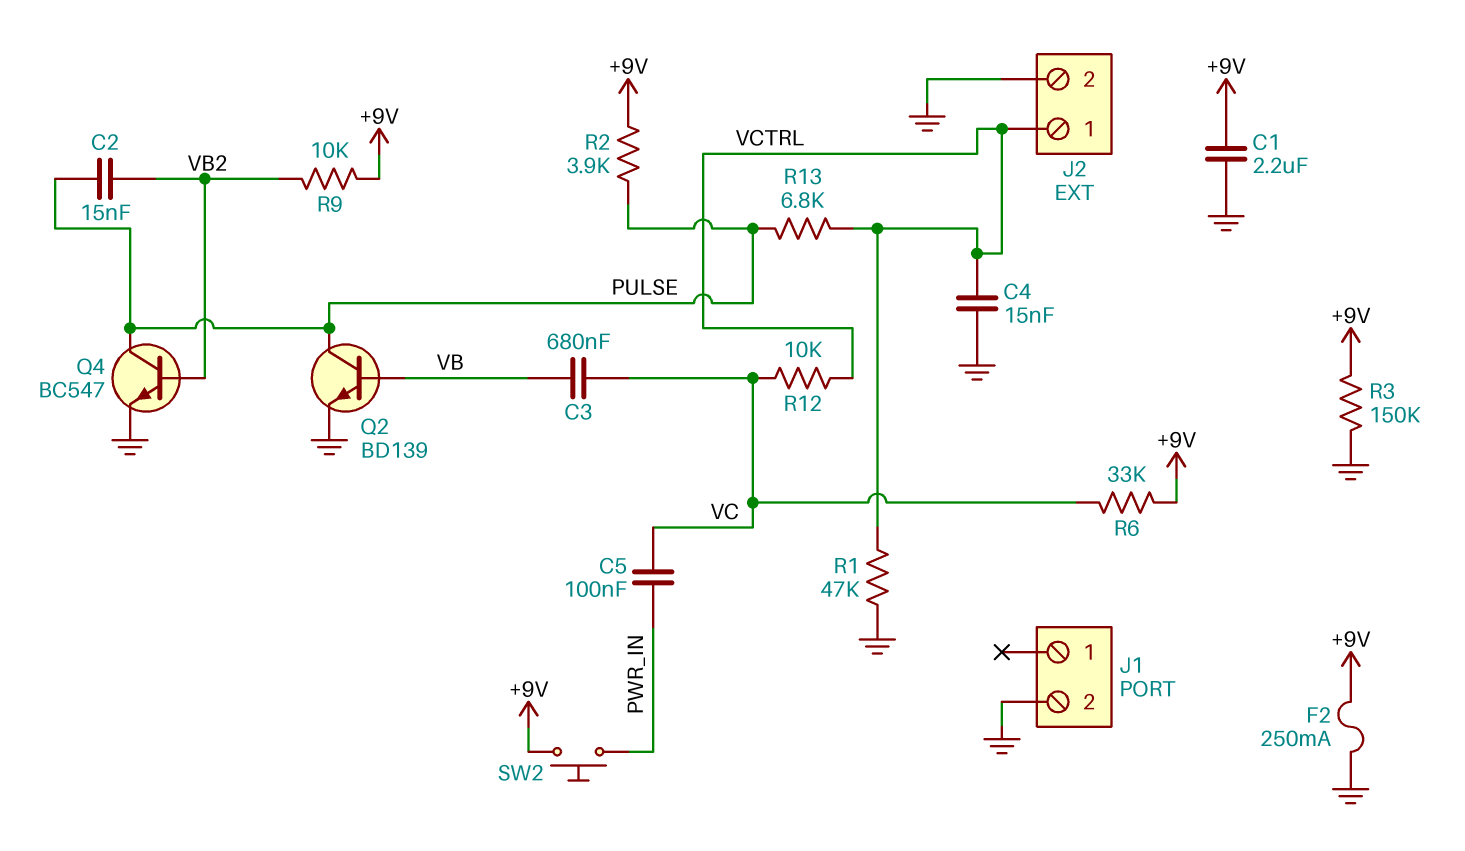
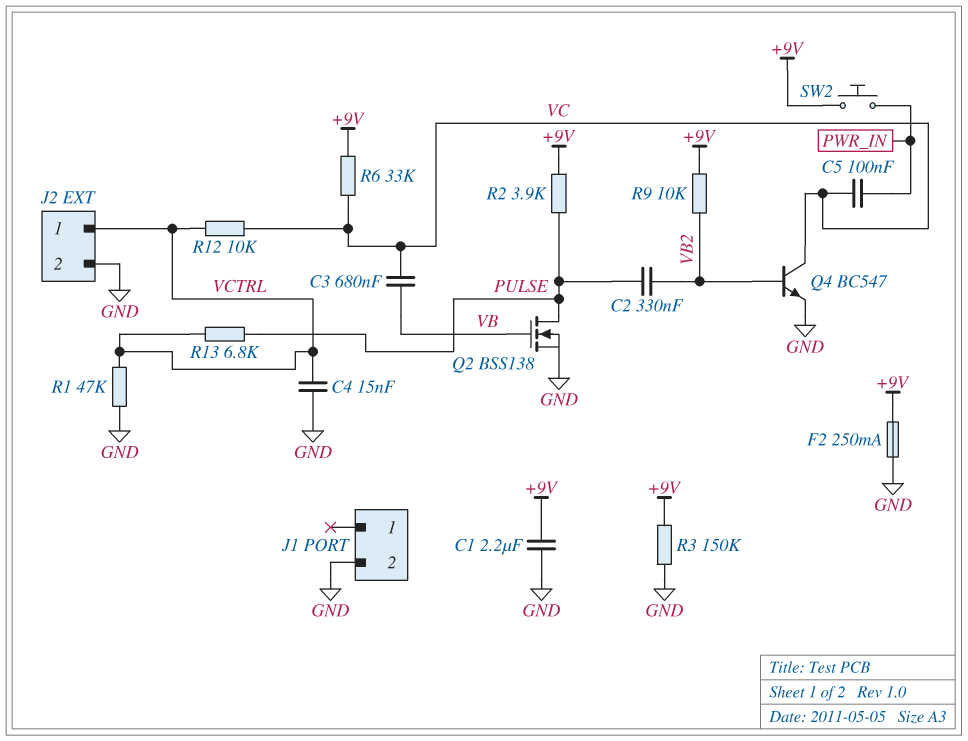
C2: 15nF (PULSE, VB2) -> 330nF (PULSE, VB2)
Q2: NPN BD139 (B VB, C PULSE, E GND) -> NMOS BSS138 (G VB, D PULSE, S GND)
Q4: NPN BC547 (B VB2, C PULSE, E GND) -> NPN BC547 (B VB2, C VC, E GND)

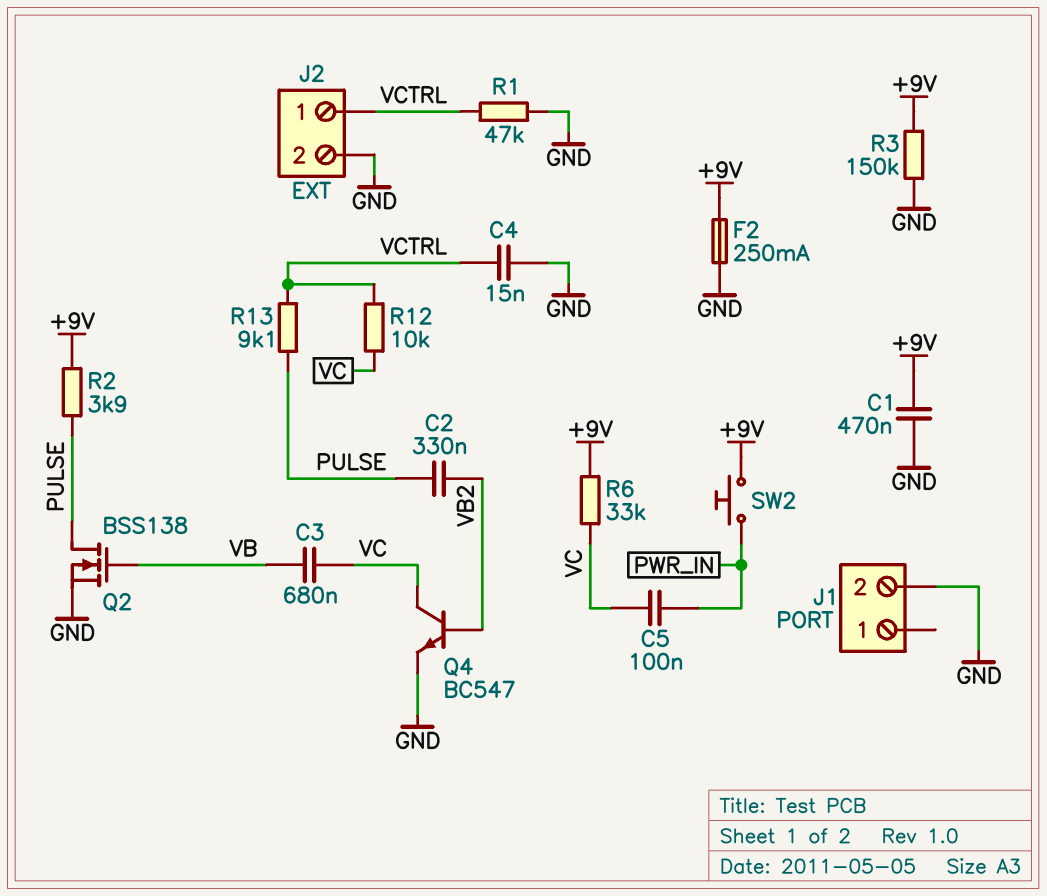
C1: 2.2uF (+9V, GND) -> 470nF (+9V, GND)
R9: 10k (+9V, VB2) -> none
R13: 6.8k (PULSE, VCTRL) -> 9.1k (PULSE, VCTRL)

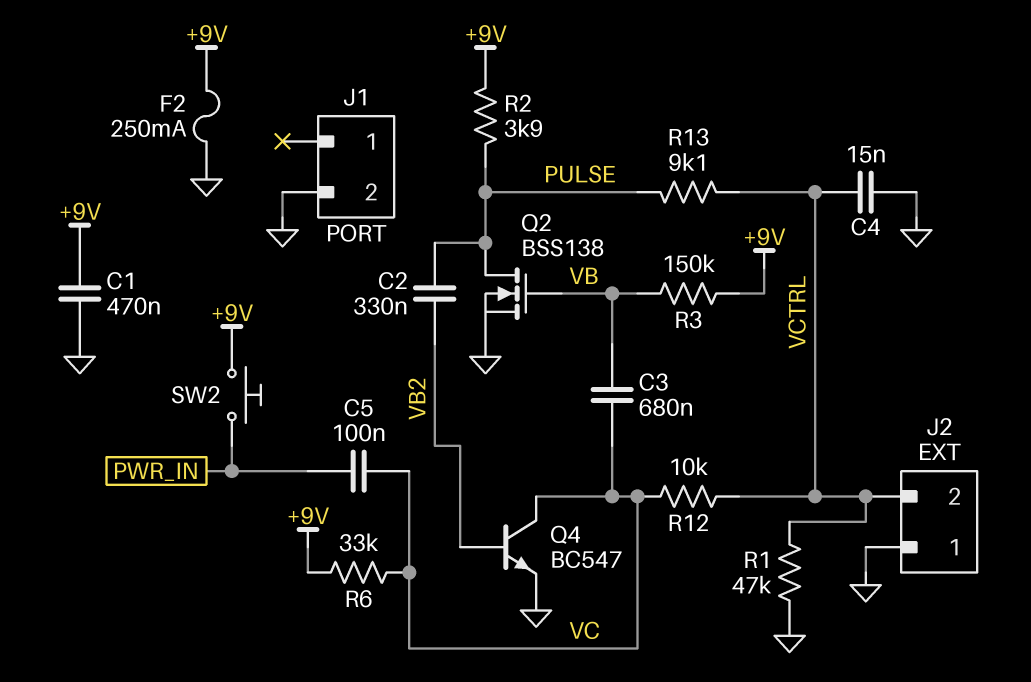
J2 pin 1: VCTRL -> GND
J2 pin 2: GND -> VCTRL
R3: 150k (+9V, GND) -> 150k (+9V, VB)

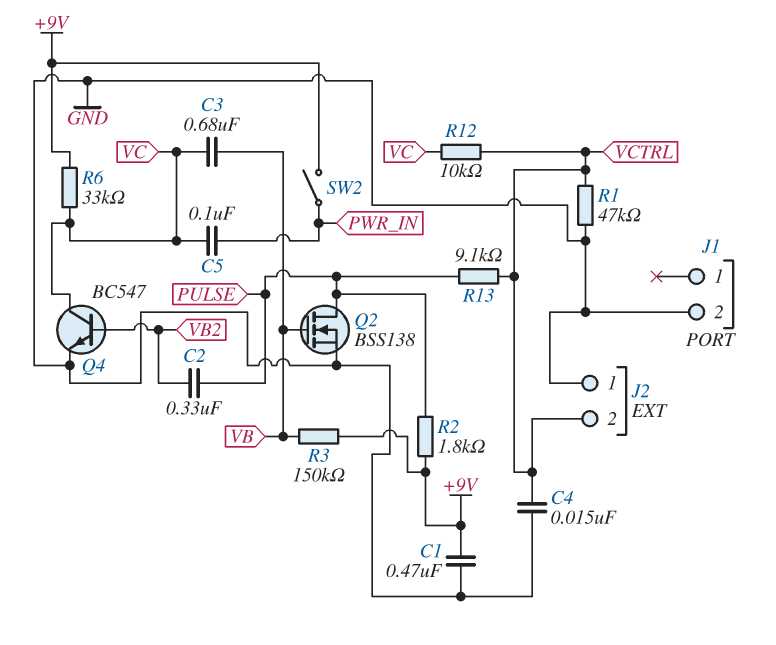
F2: 250mA (+9V, GND) -> none
R2: 3.9k (+9V, PULSE) -> 1.8k (+9V, PULSE)
SW2: button (+9V, PWR_IN) -> switch (+9V, PWR_IN)

